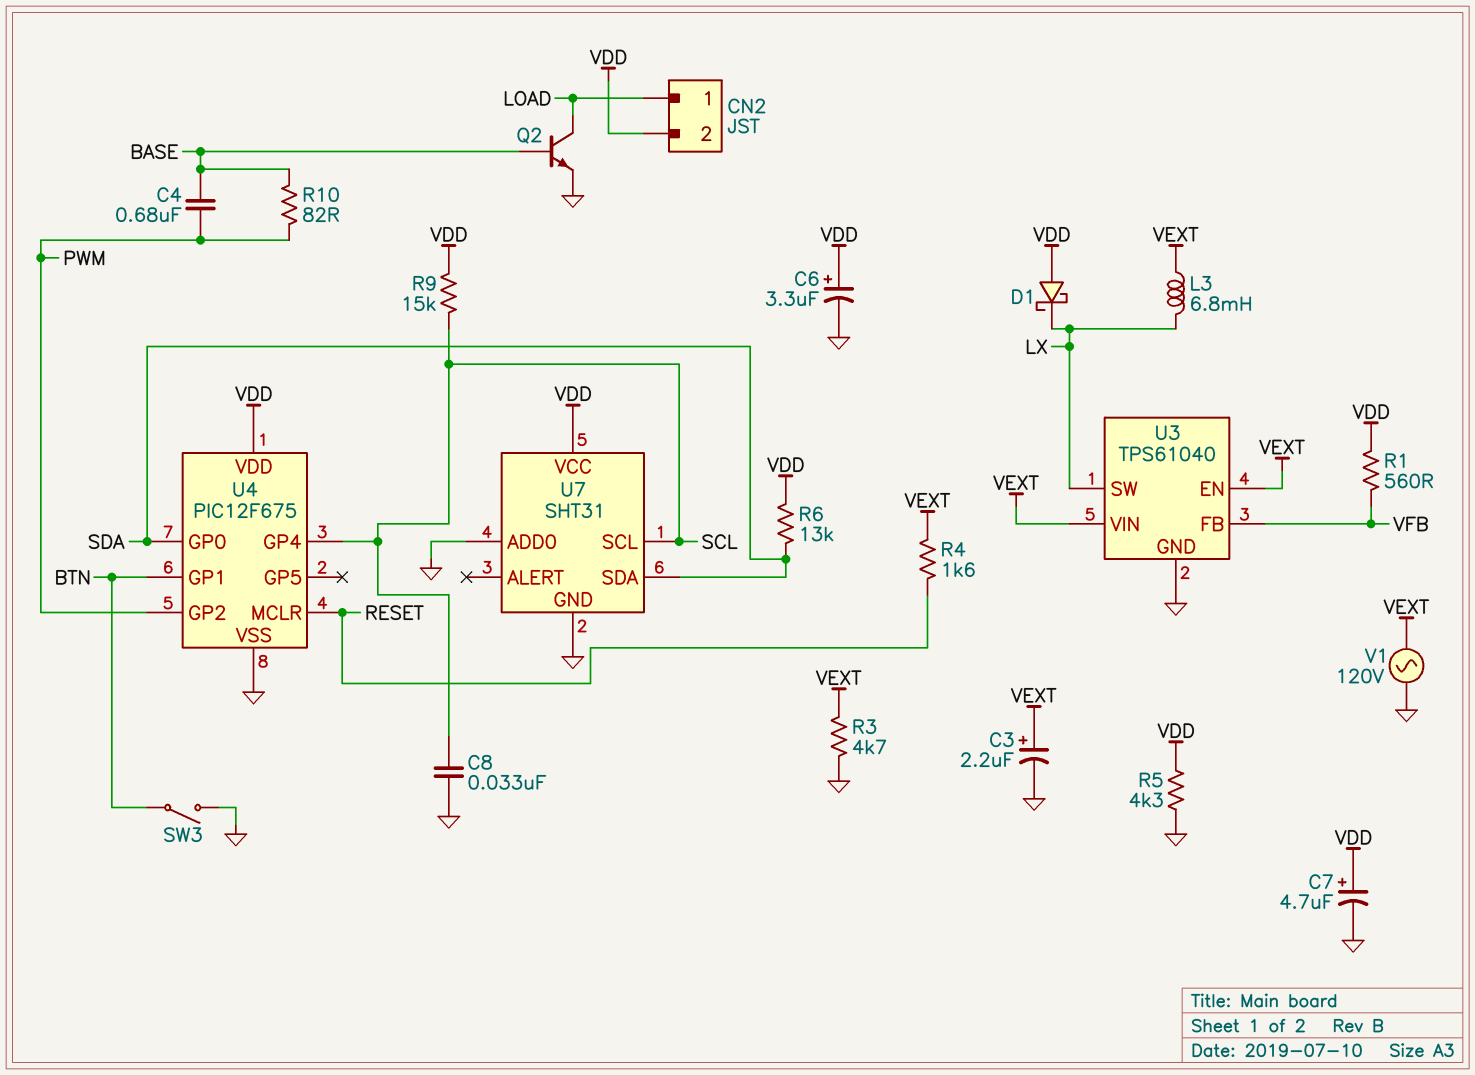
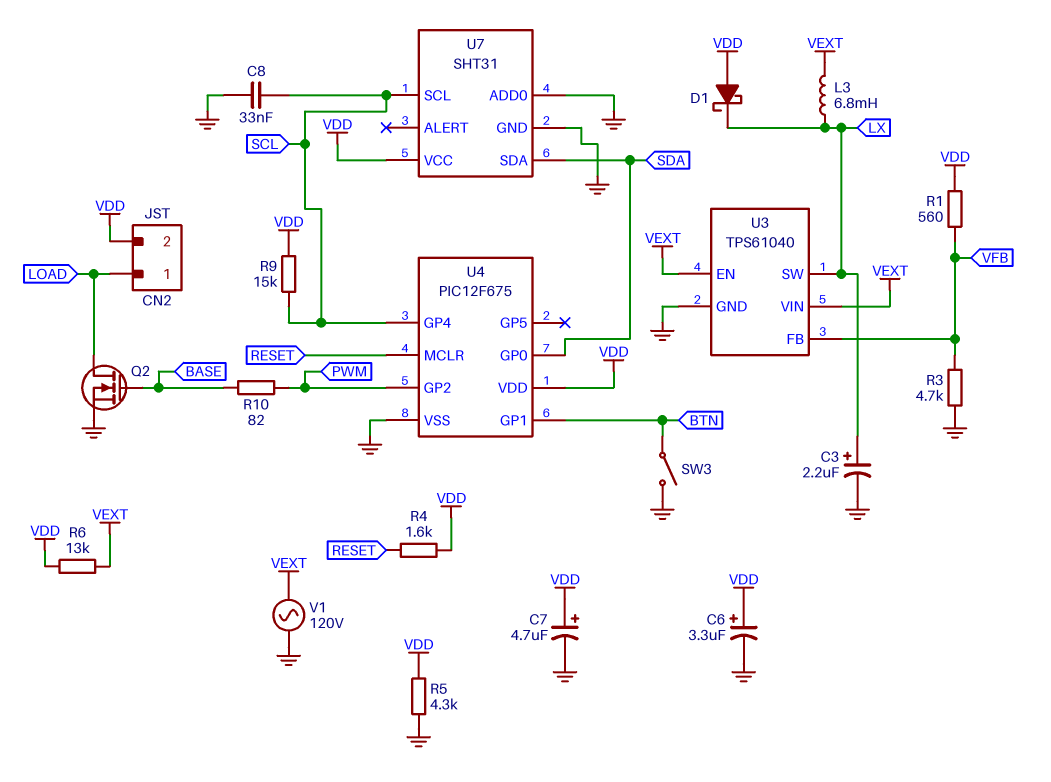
C3: 2.2uF (plus VEXT, minus GND) -> 2.2uF (plus LX, minus GND)
C4: 680nF (BASE, PWM) -> none
Q2: NPN (B BASE, C LOAD, E GND) -> NMOS (G BASE, D LOAD, S GND)
R3: 4.7k (GND, VEXT) -> 4.7k (GND, VFB)
R4: 1.6k (RESET, VEXT) -> 1.6k (RESET, VDD)
R6: 13k (SDA, VDD) -> 13k (VDD, VEXT)

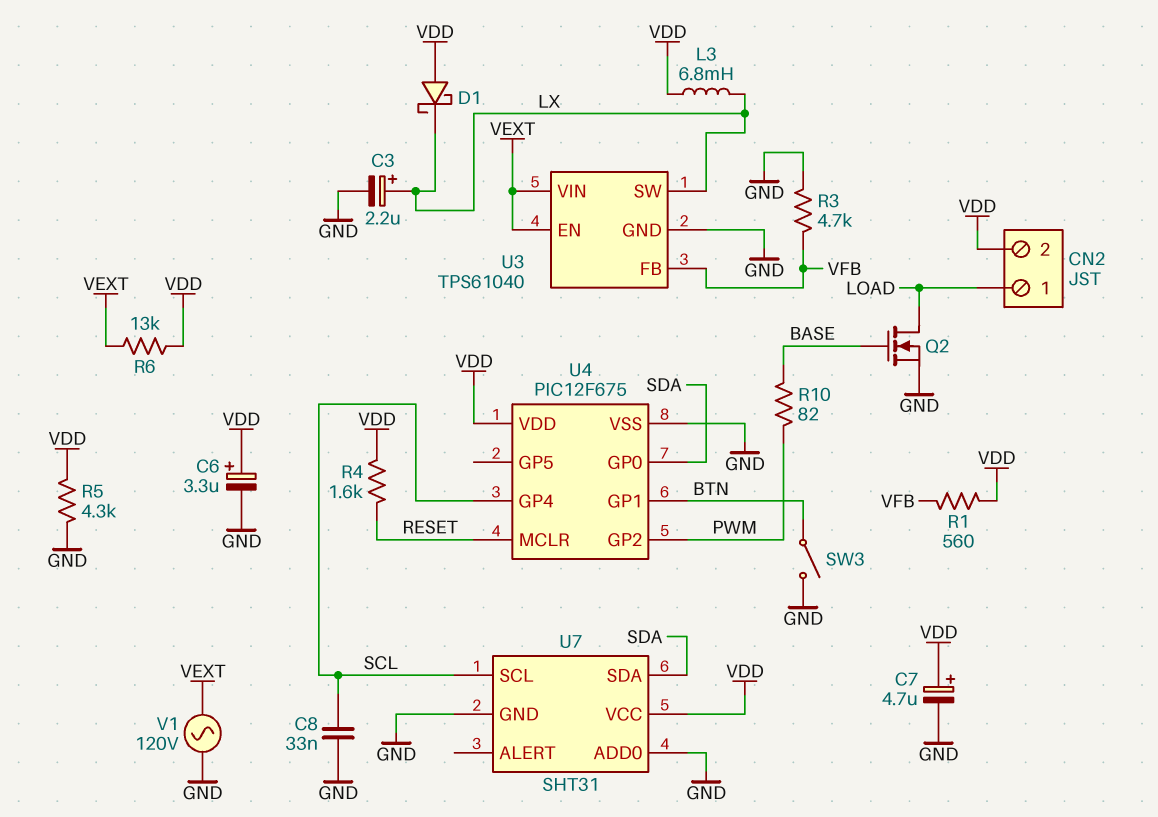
L3: 6.8mH (LX, VEXT) -> 6.8mH (LX, VDD)
R9: 15k (SCL, VDD) -> none

